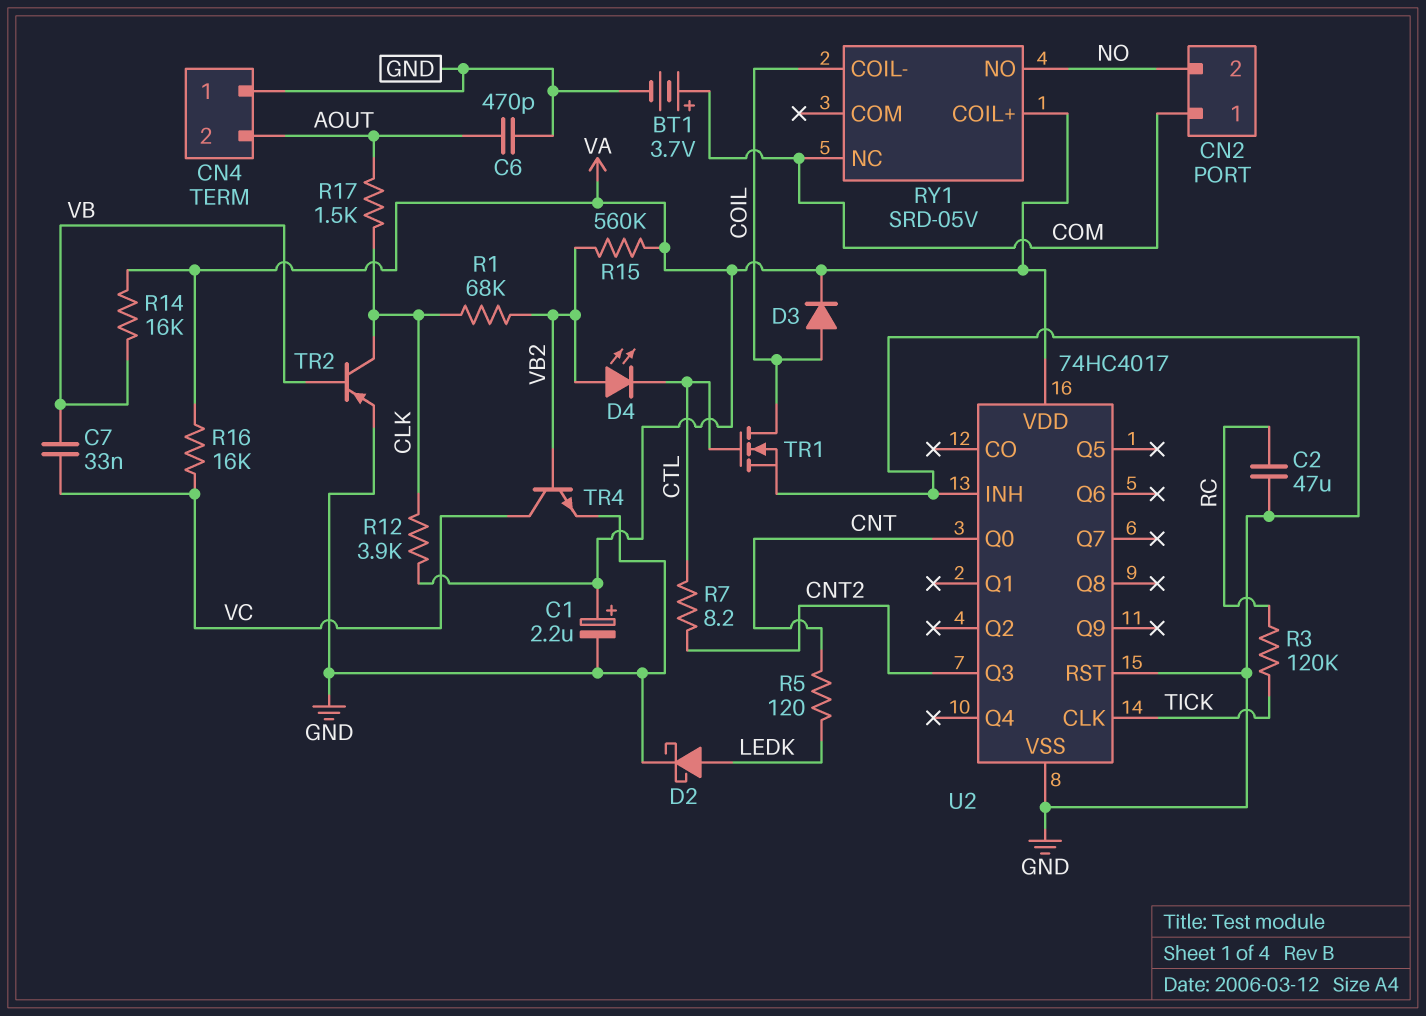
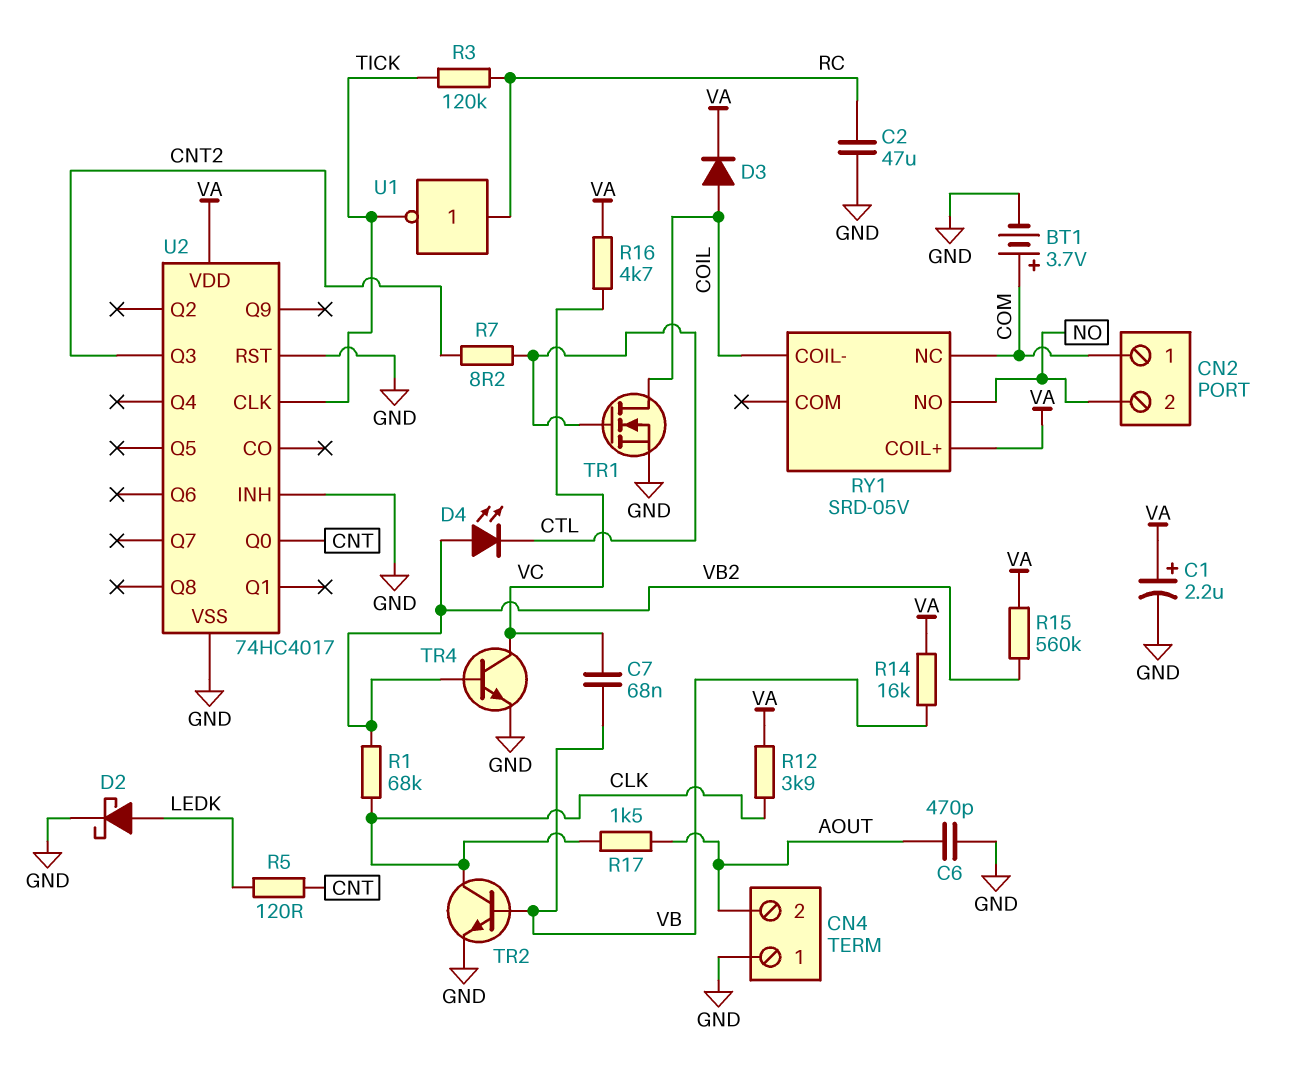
C7: 33nF (VB, VC) -> 68nF (VB, VC)
R16: 16k (VA, VC) -> 4.7k (VA, VC)
TR2: PNP (B VB, C CLK, E GND) -> NPN (B VB, C CLK, E GND)
U1: none -> NOT (in RC, out TICK)

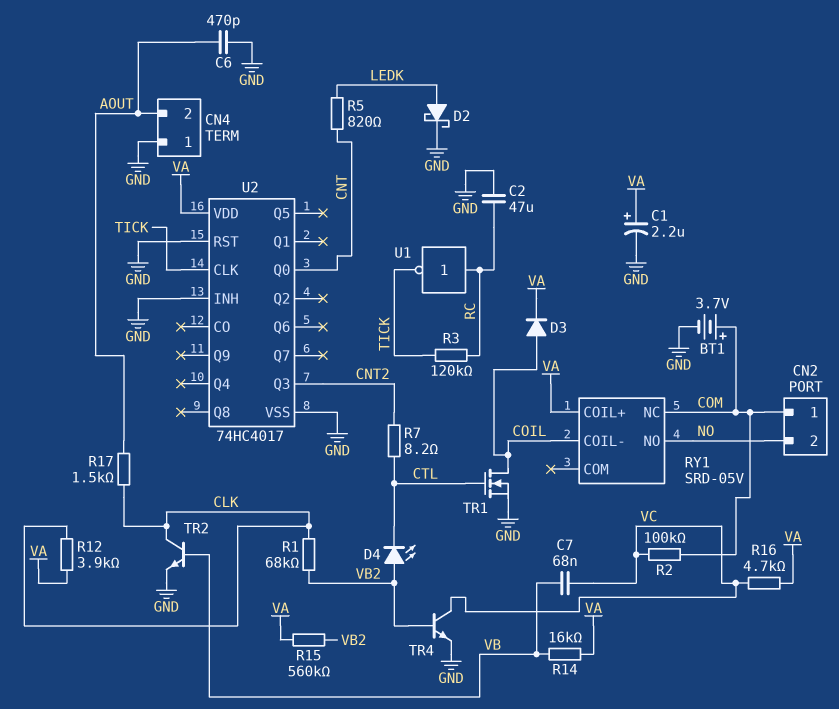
R2: none -> 100k (COM, VC)
R5: 120 (CNT, LEDK) -> 820 (CNT, LEDK)

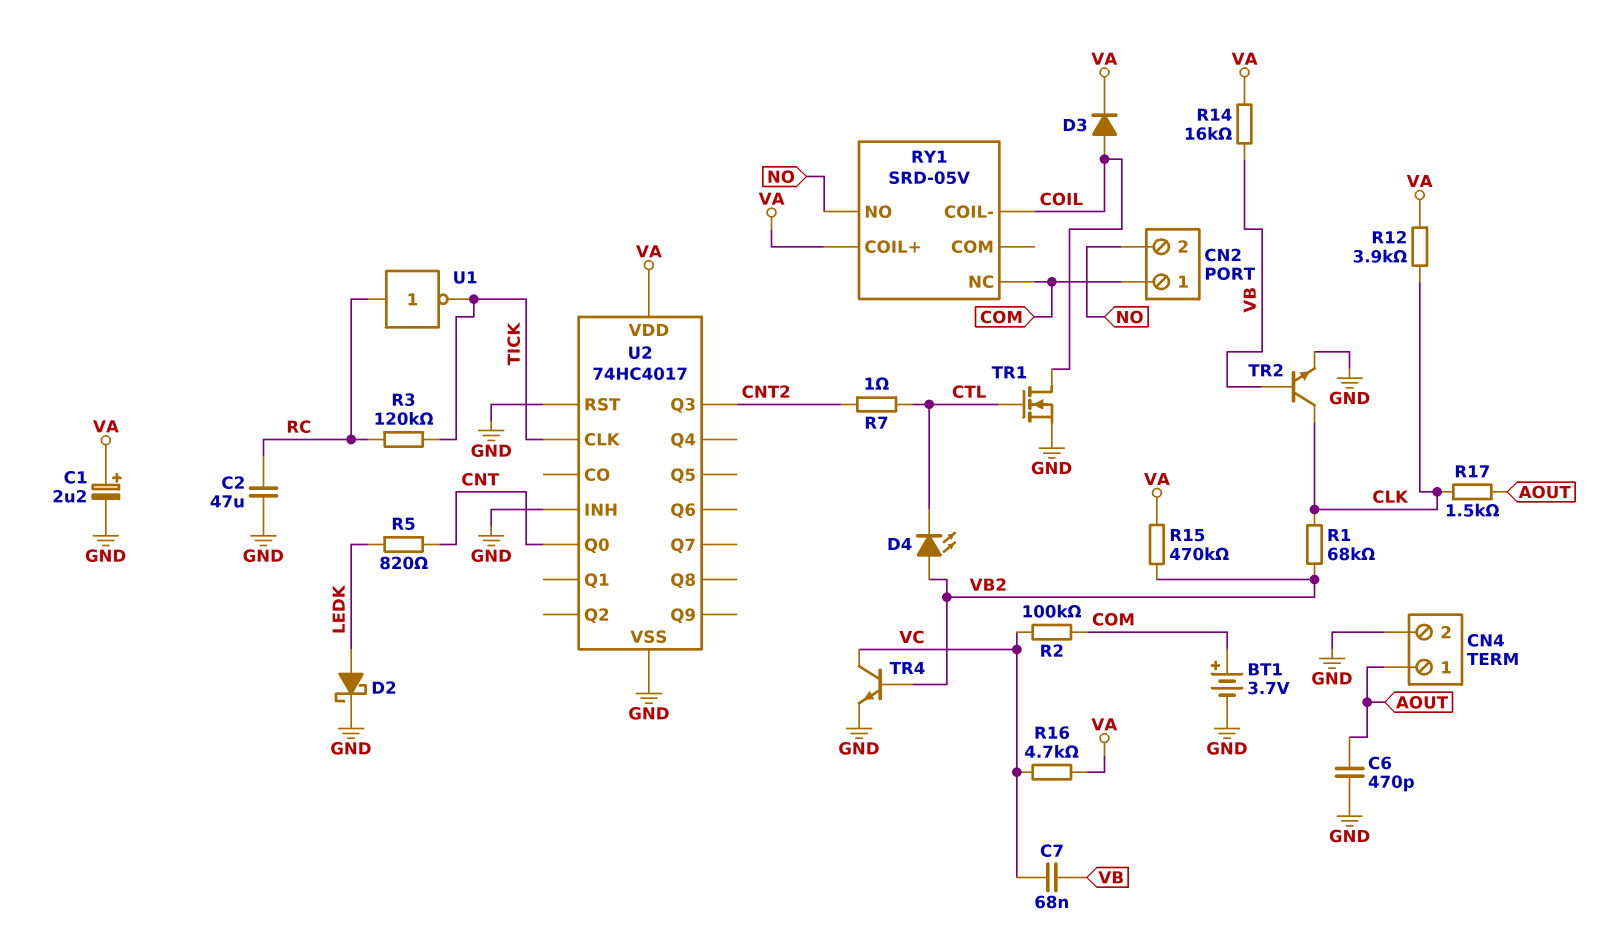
CN4 pin 1: GND -> AOUT
CN4 pin 2: AOUT -> GND
R7: 8.2 (CNT2, CTL) -> 1 (CNT2, CTL)
R15: 560k (VA, VB2) -> 470k (VA, VB2)

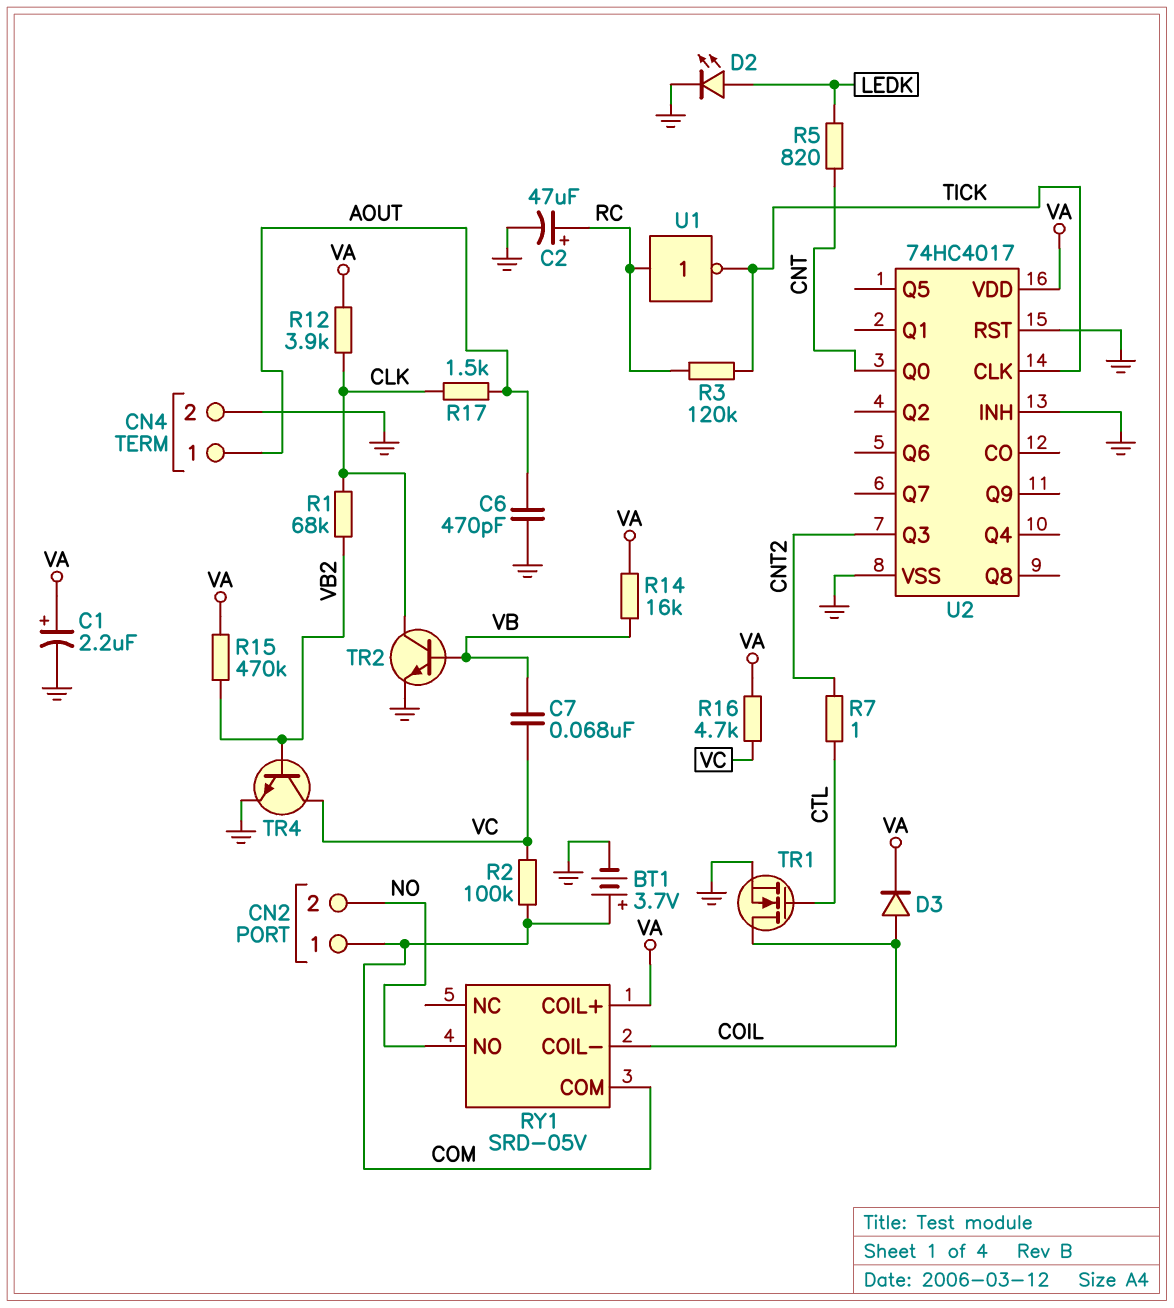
C2: 47uF (GND, RC) -> 47uF (plus RC, minus GND)
D2: schottky (A LEDK, K GND) -> LED (A LEDK, K GND)
D4: LED (A VB2, K CTL) -> none
RY1 pin COM: none -> COM
RY1 pin NC: COM -> none

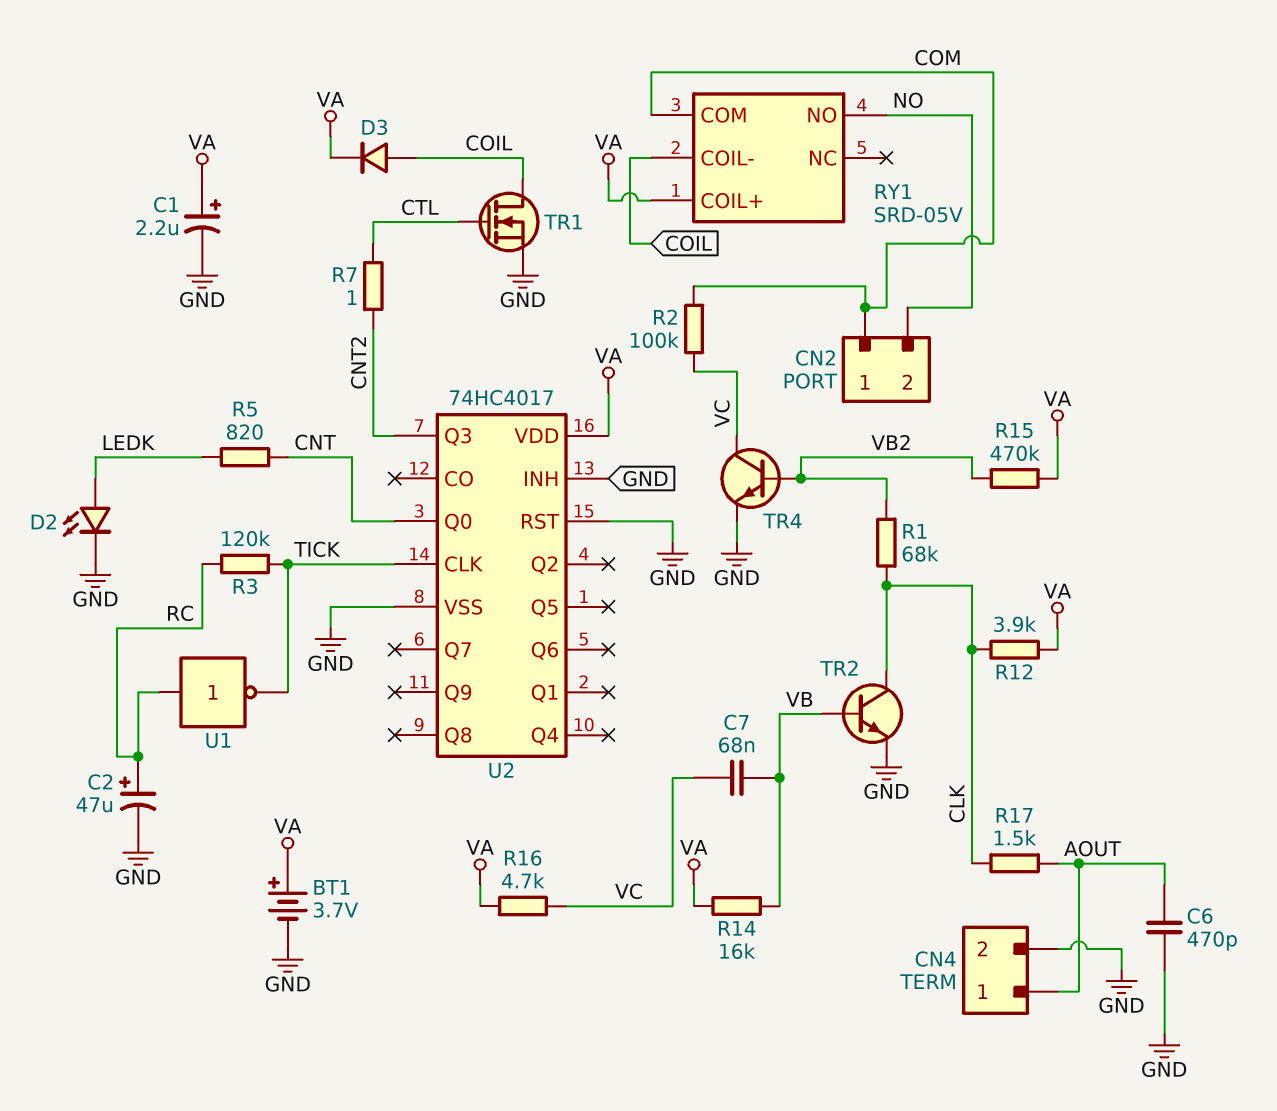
BT1: 3.7V (plus COM, minus GND) -> 3.7V (plus VA, minus GND)

